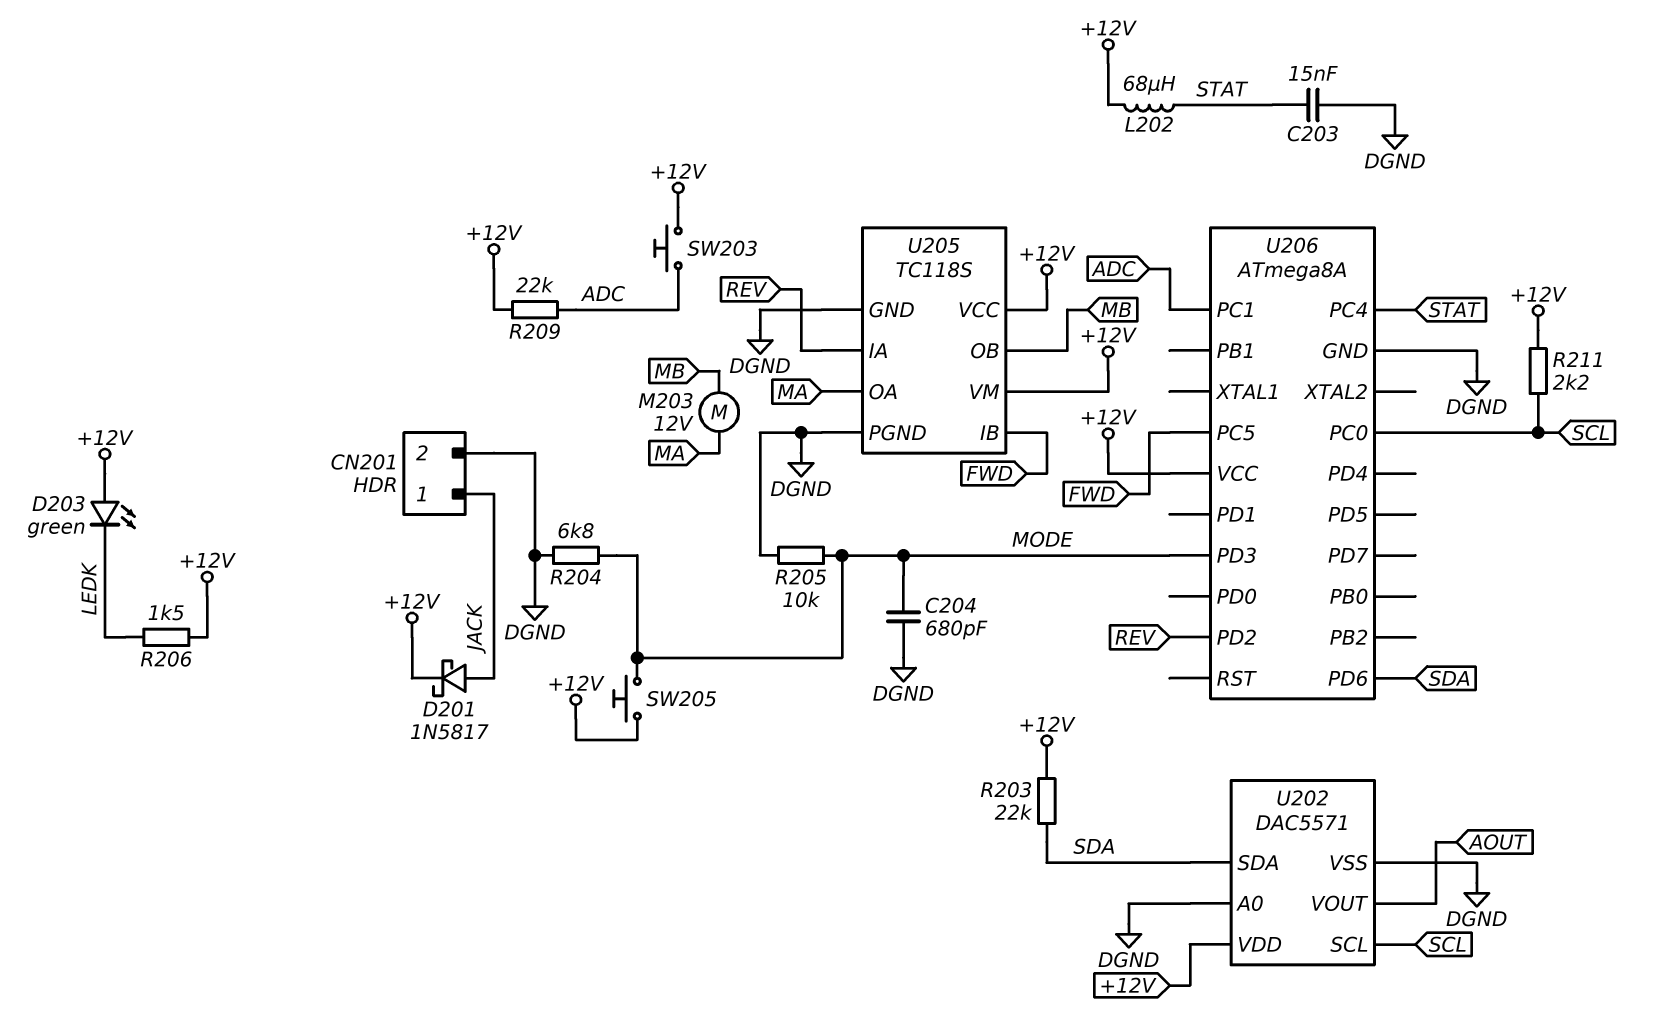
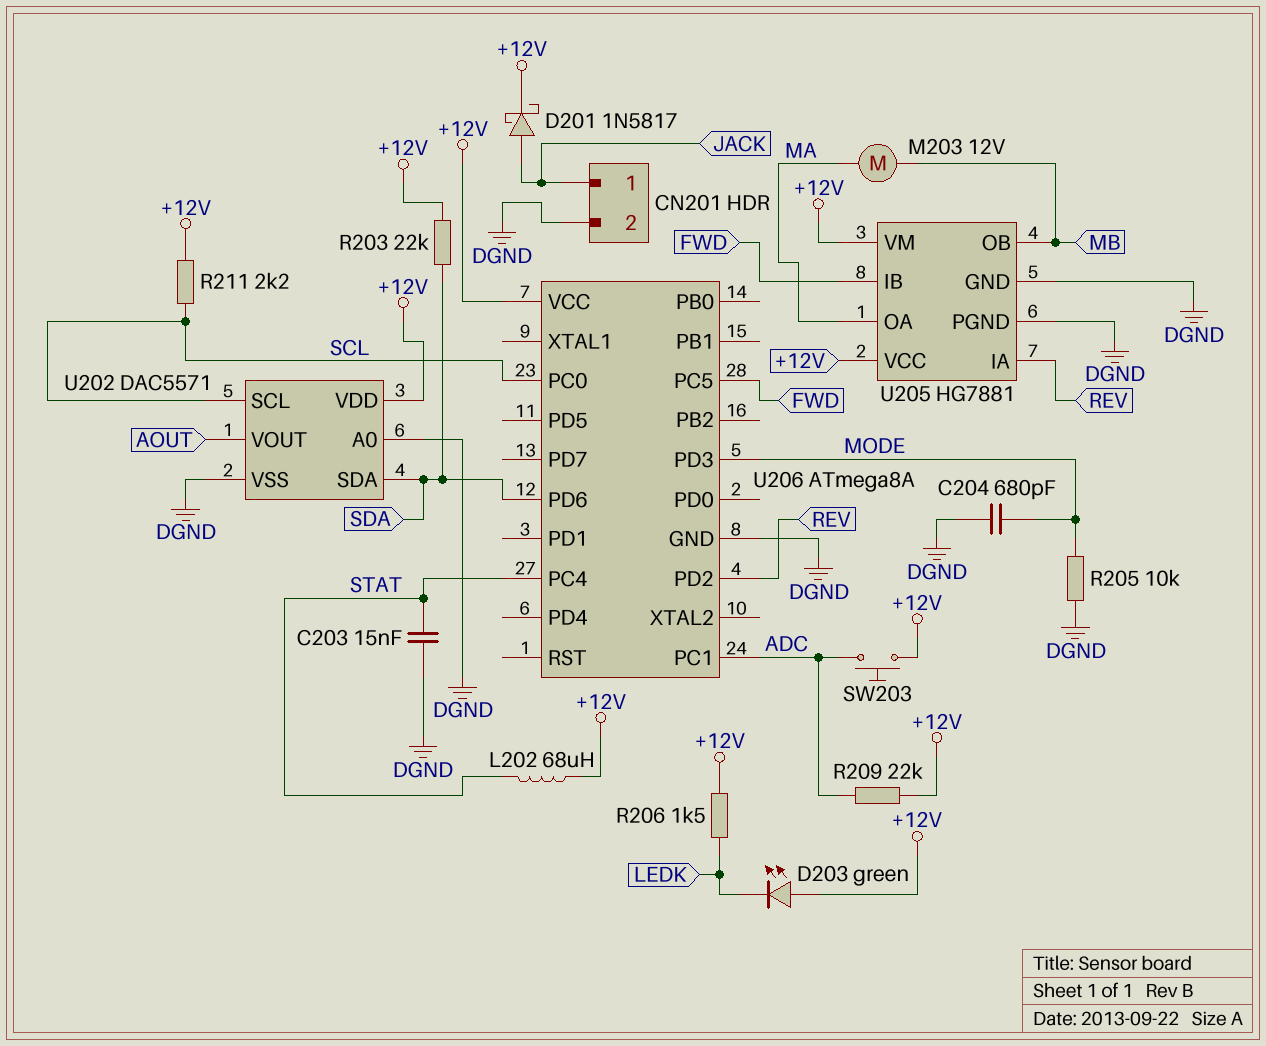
R204: 6.8k (DGND, MODE) -> none
SW205: button (+12V, MODE) -> none
U205: TC118S -> HG7881

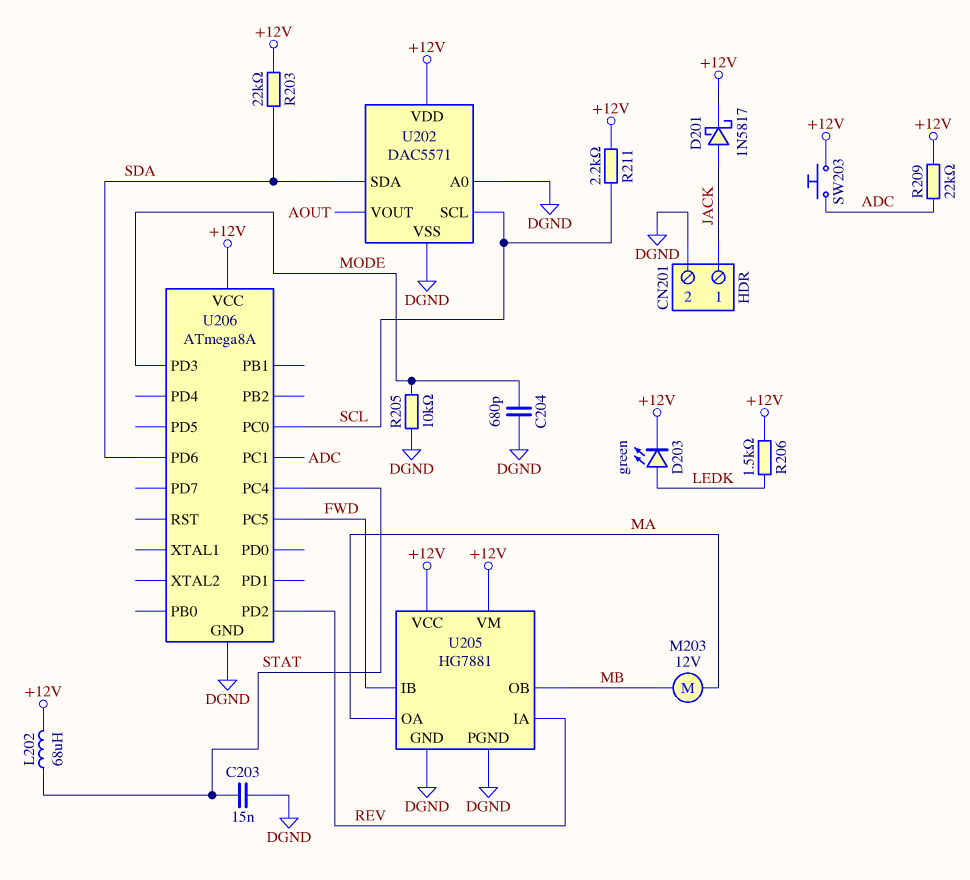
D203: LED green (A +12V, K LEDK) -> LED green (A LEDK, K +12V)

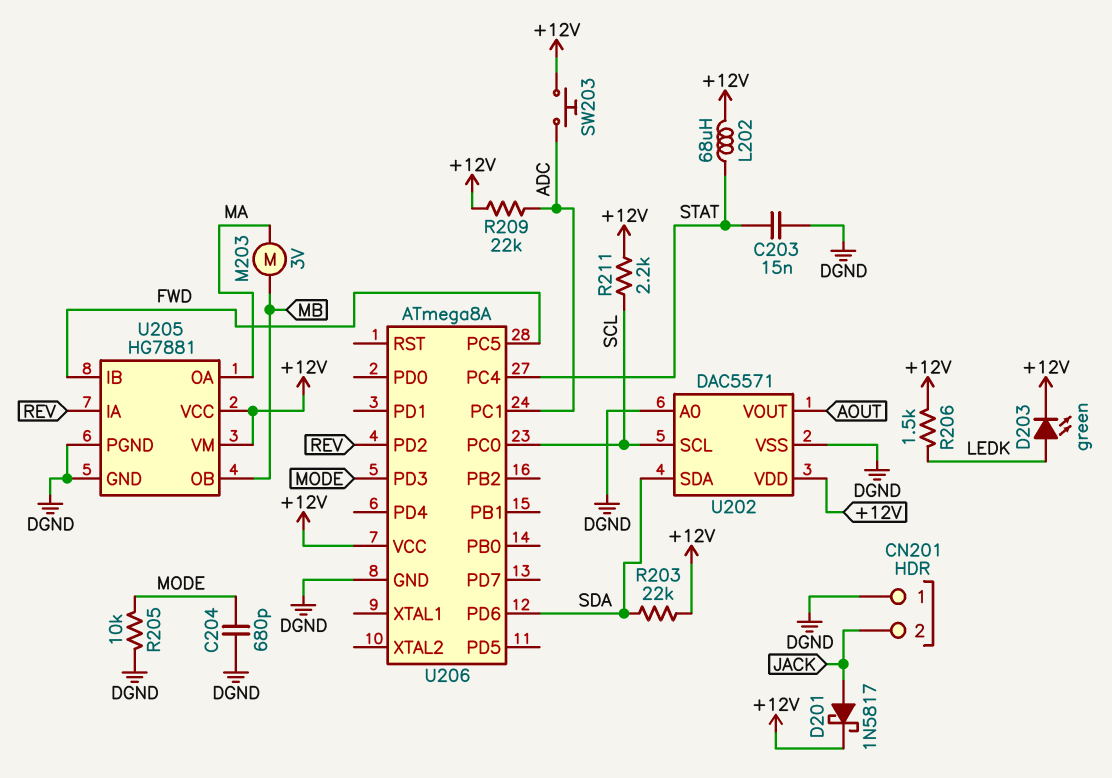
CN201 pin 1: JACK -> DGND
CN201 pin 2: DGND -> JACK
M203: motor 12V (MA, MB) -> motor 3V (MA, MB)

